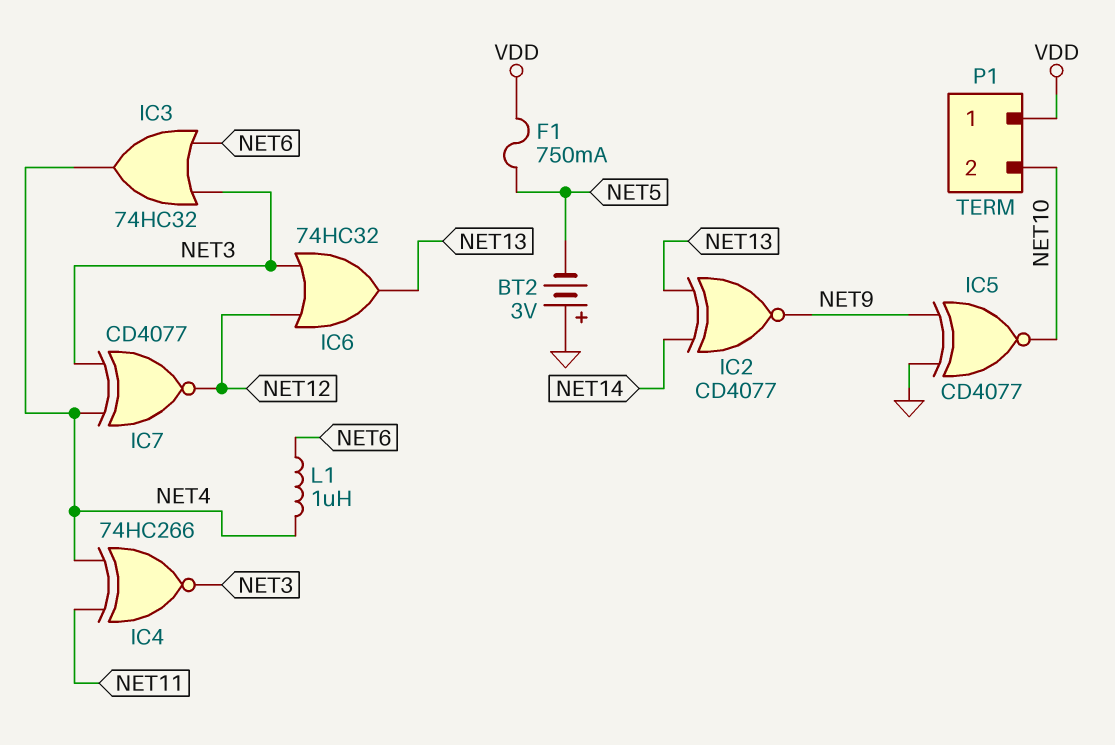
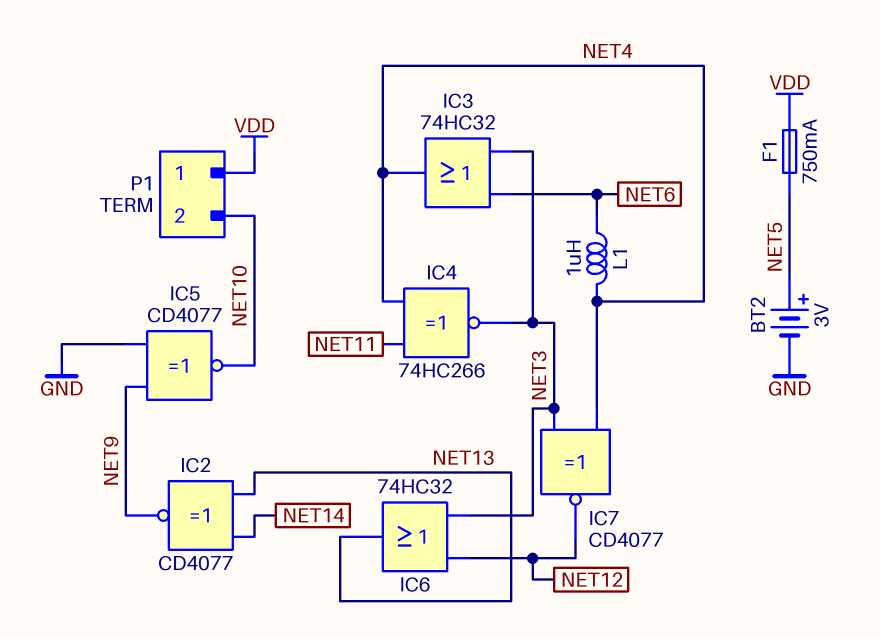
BT2: 3V (plus GND, minus NET5) -> 3V (plus NET5, minus GND)

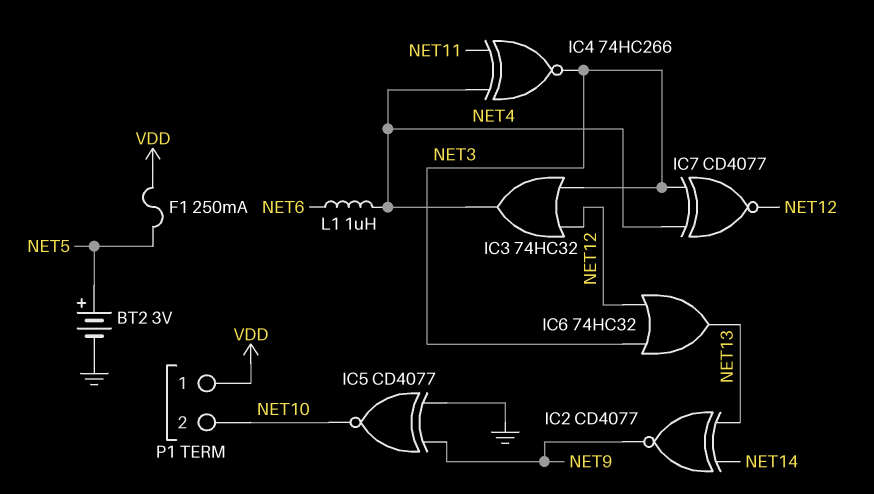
F1: 750mA (NET5, VDD) -> 250mA (NET5, VDD)
IC3: OR 74HC32 (in NET3, in NET6, out NET4) -> OR 74HC32 (in NET3, in NET12, out NET4)

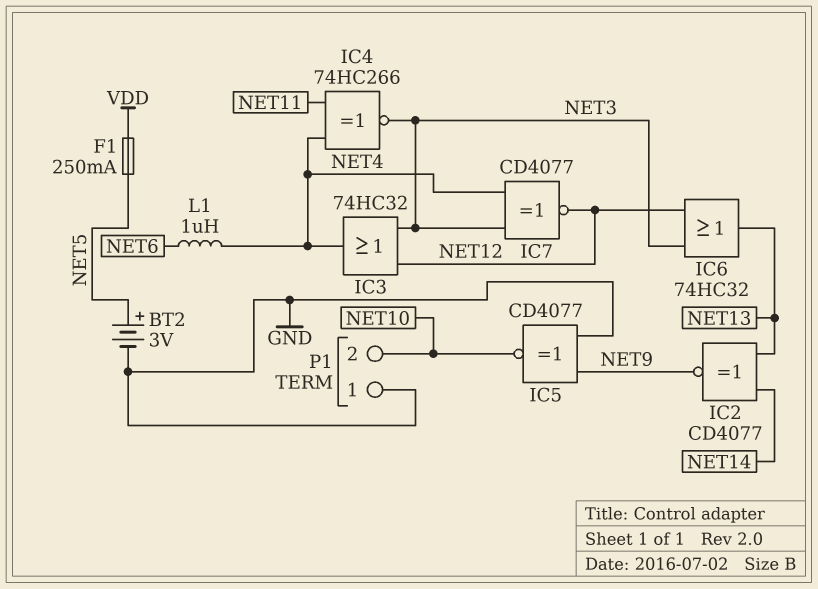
P1 pin 1: VDD -> GND

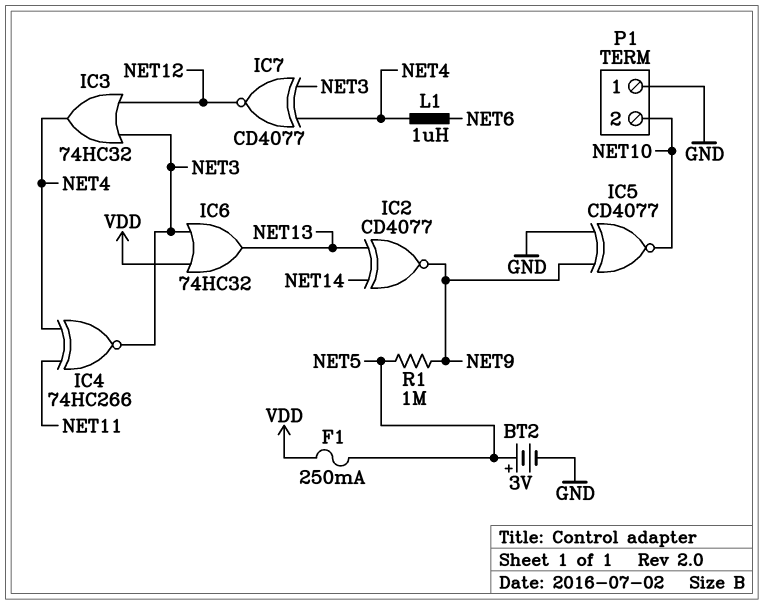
IC6: OR 74HC32 (in NET3, in NET12, out NET13) -> OR 74HC32 (in NET3, in VDD, out NET13)
R1: none -> 1M (NET5, NET9)

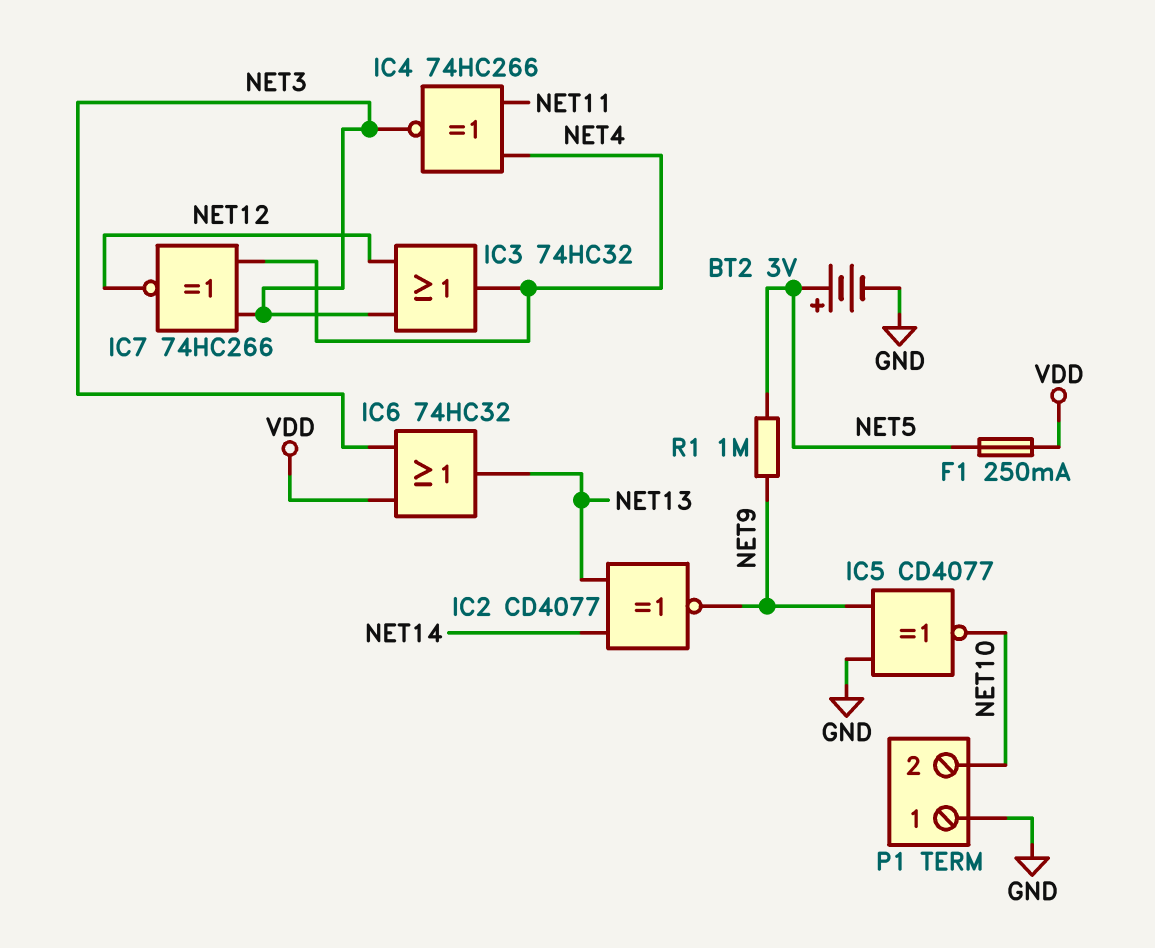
IC7: XNOR CD4077 (in NET3, in NET4, out NET12) -> XNOR 74HC266 (in NET3, in NET4, out NET12)
L1: 1uH (NET4, NET6) -> none

